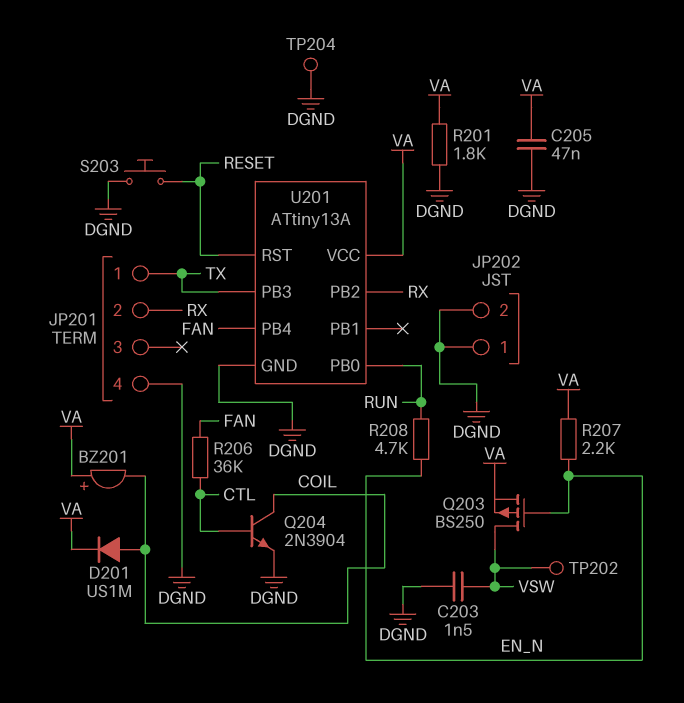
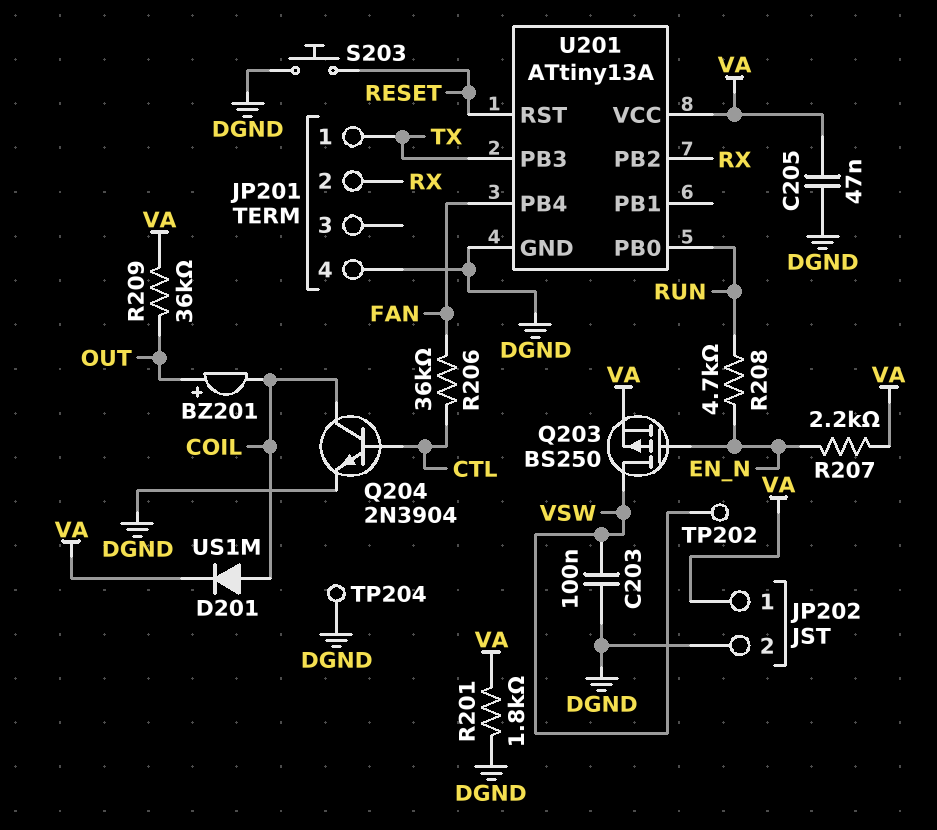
BZ201: buzzer (plus VA, minus COIL) -> buzzer (plus OUT, minus COIL)
C203: 1.5nF (DGND, VSW) -> 100nF (DGND, VSW)
JP202 pin 1: DGND -> VA
R209: none -> 36k (OUT, VA)

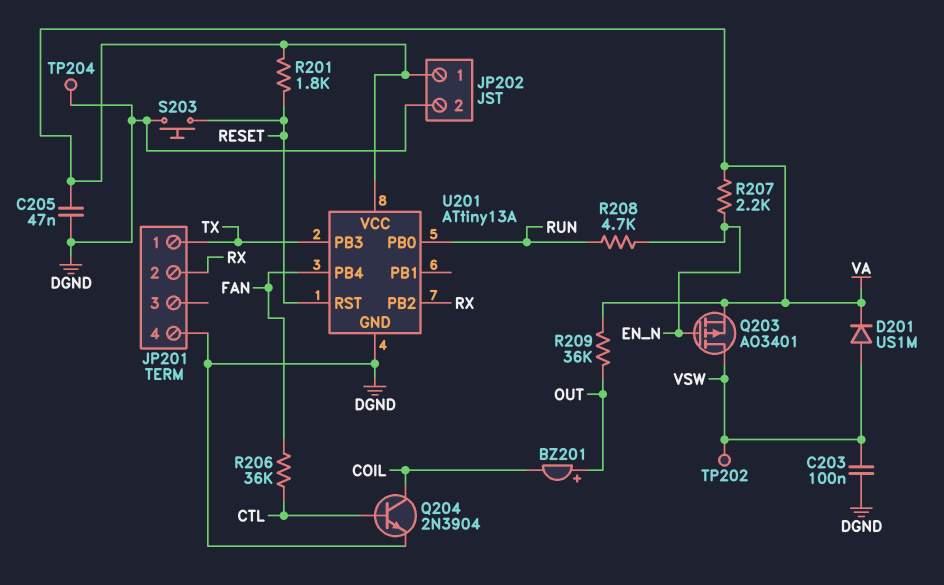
D201: diode US1M (A COIL, K VA) -> diode US1M (A VSW, K VA)
Q203: PMOS BS250 (G EN_N, D VSW, S VA) -> PMOS AO3401 (G EN_N, D VSW, S VA)
R201: 1.8k (DGND, VA) -> 1.8k (RESET, VA)

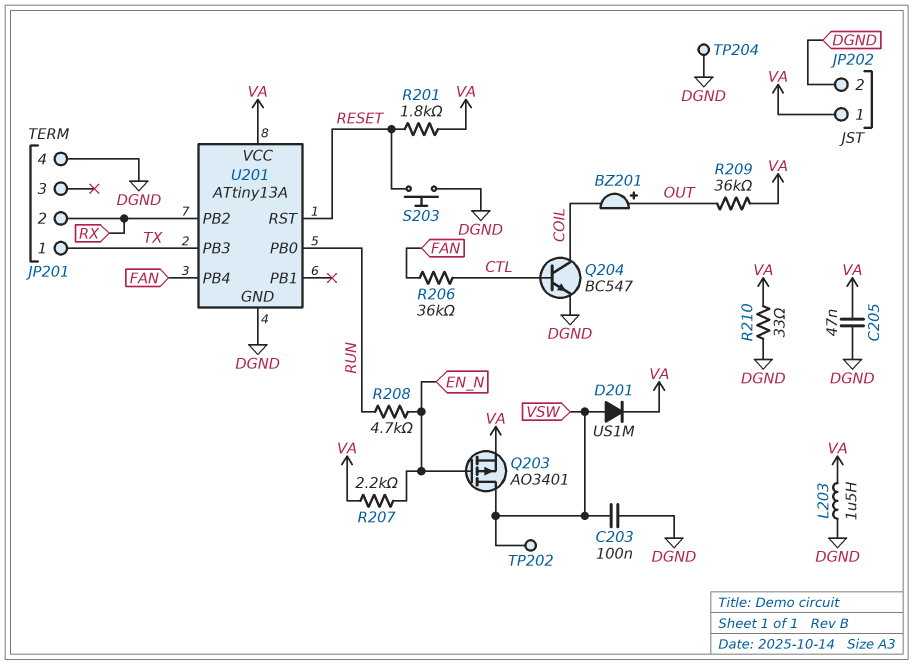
L203: none -> 1.5uH (DGND, VA)
Q204: NPN 2N3904 (B CTL, C COIL, E DGND) -> NPN BC547 (B CTL, C COIL, E DGND)
R210: none -> 33 (DGND, VA)

